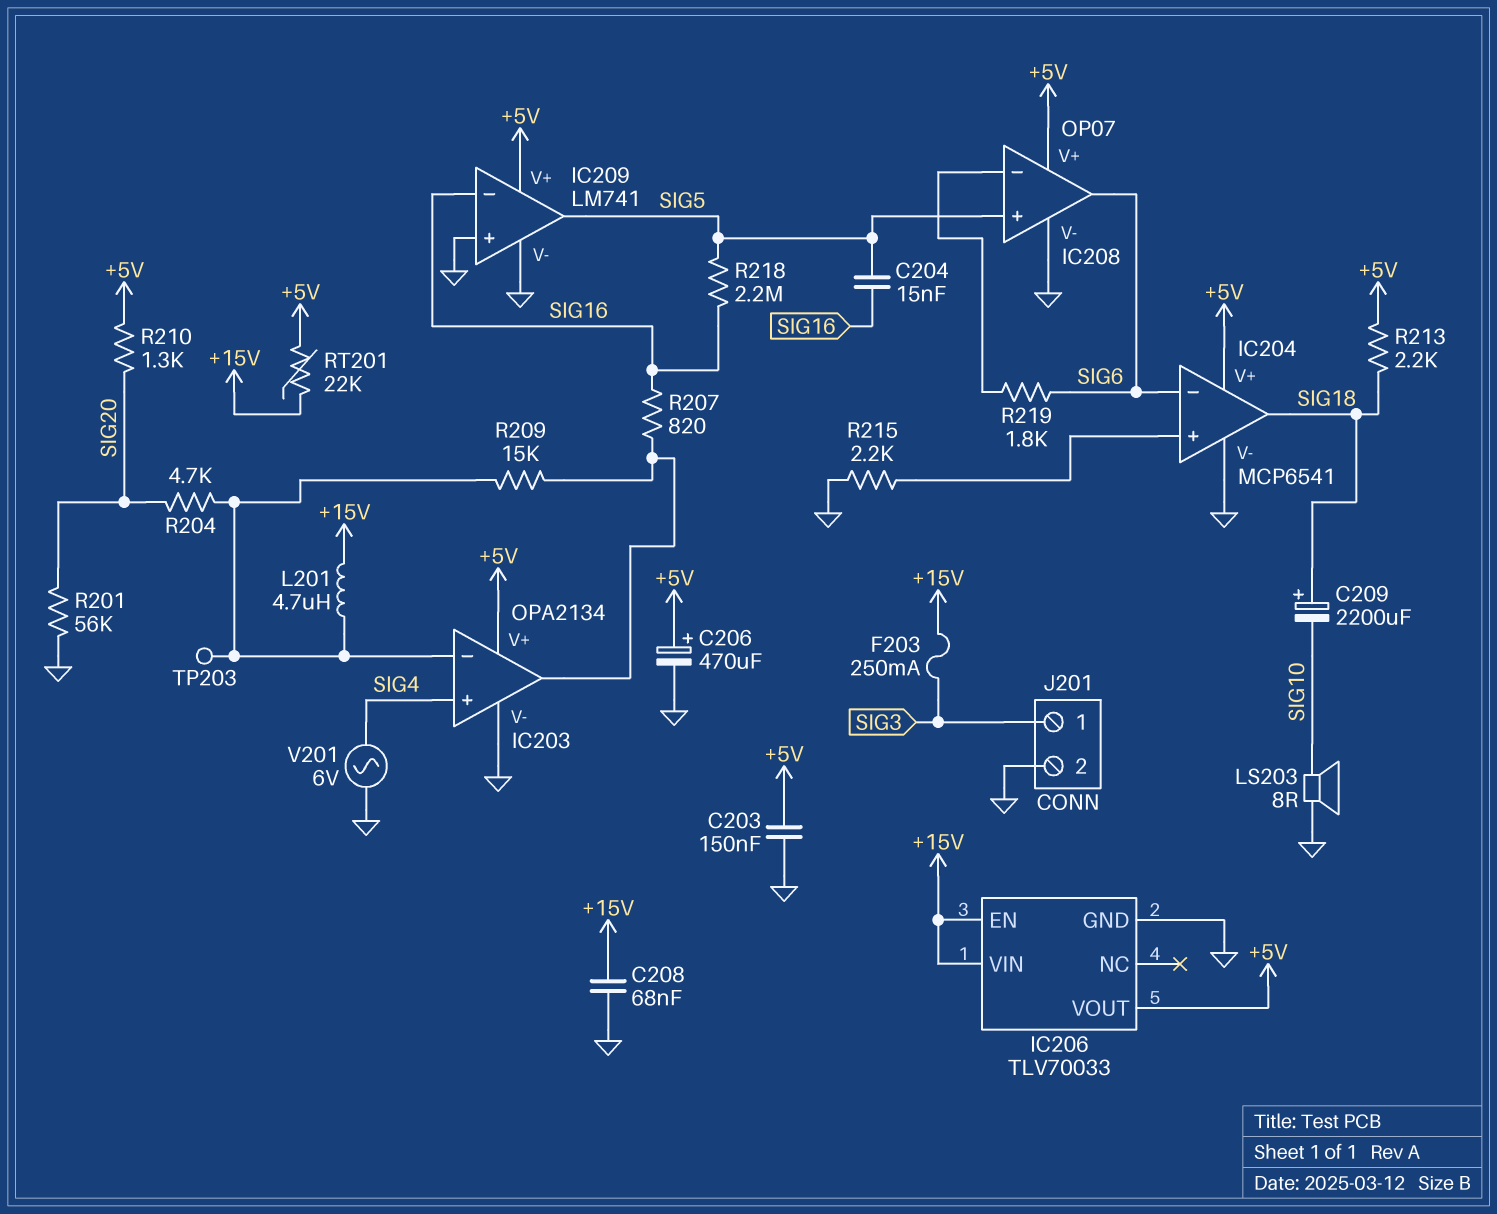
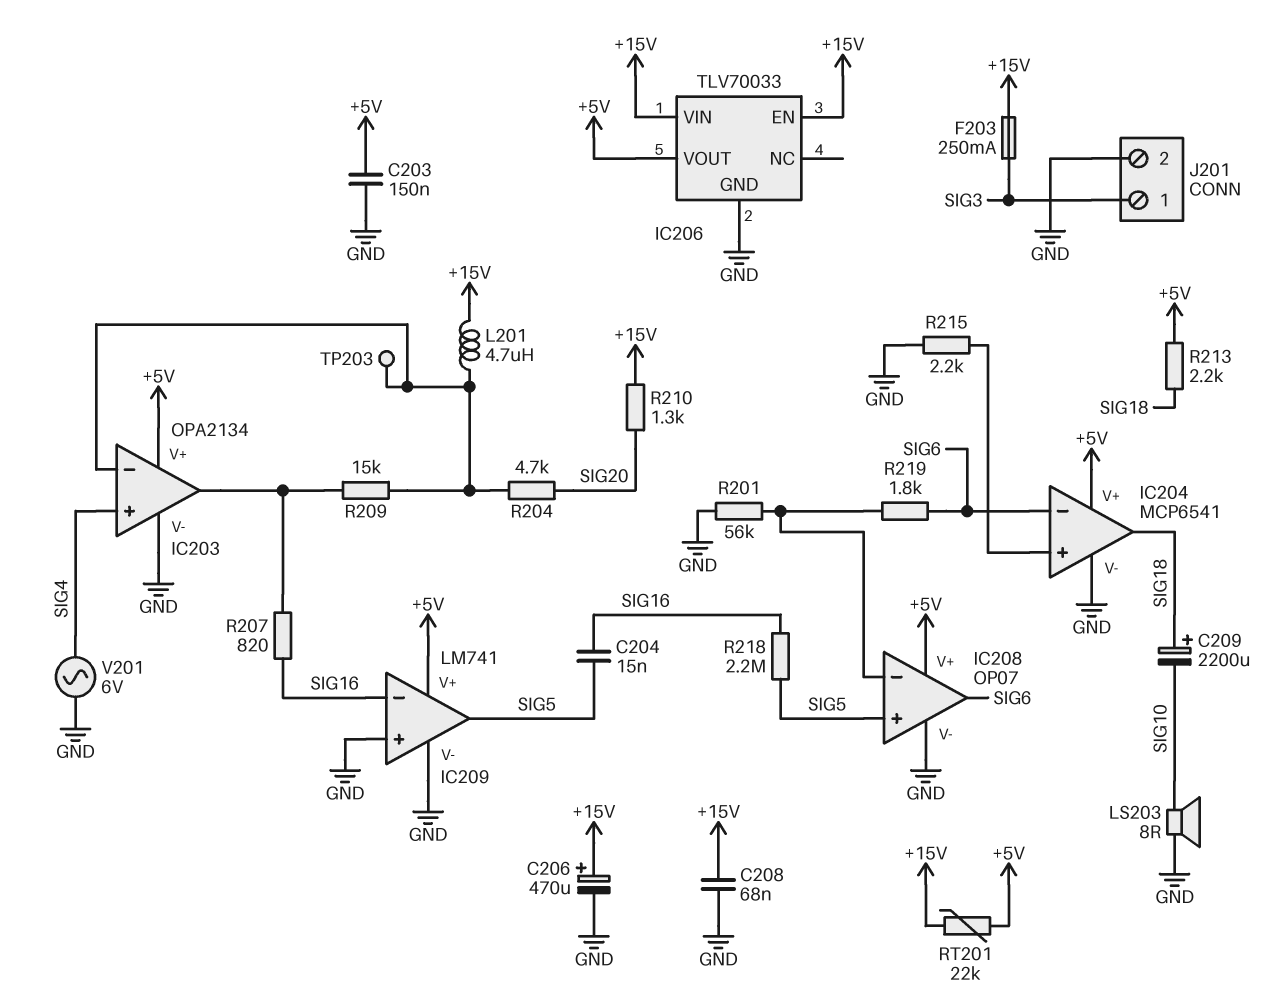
C206: 470uF (plus +5V, minus GND) -> 470uF (plus +15V, minus GND)
R201: 56k (GND, SIG20) -> 56k (GND, IC208/in-)
R210: 1.3k (+5V, SIG20) -> 1.3k (+15V, SIG20)

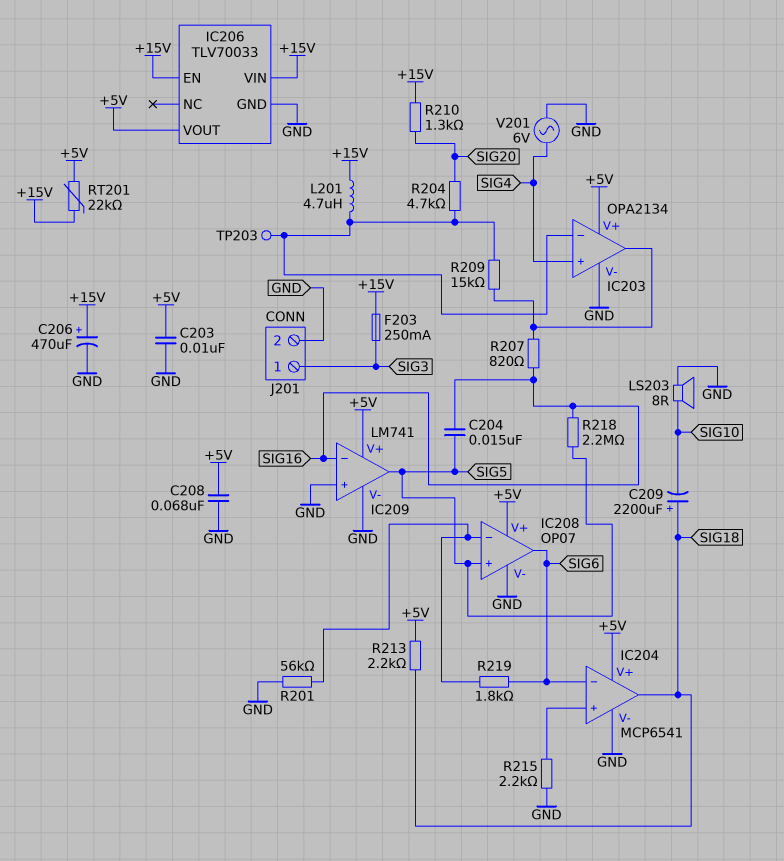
C203: 150nF (+5V, GND) -> 10nF (+5V, GND)
C208: 68nF (+15V, GND) -> 68nF (+5V, GND)

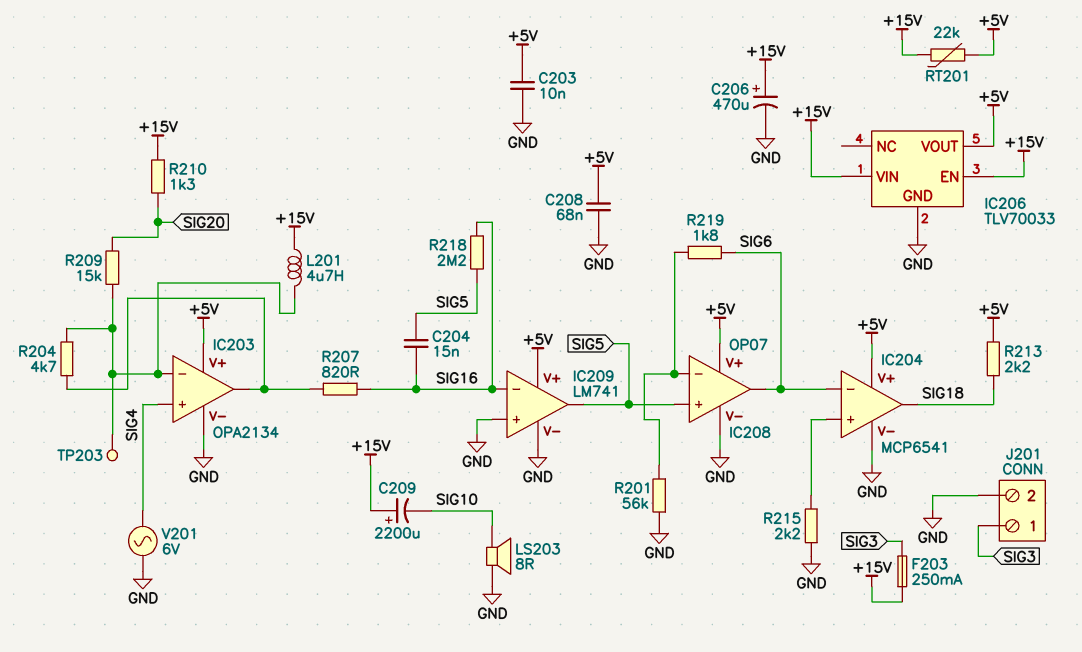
C209: 2200uF (plus SIG18, minus SIG10) -> 2200uF (plus +15V, minus SIG10)
R204: 4.7k (IC203/in-, SIG20) -> 4.7k (IC203/in-, IC203/out)
R209: 15k (IC203/in-, IC203/out) -> 15k (IC203/in-, SIG20)

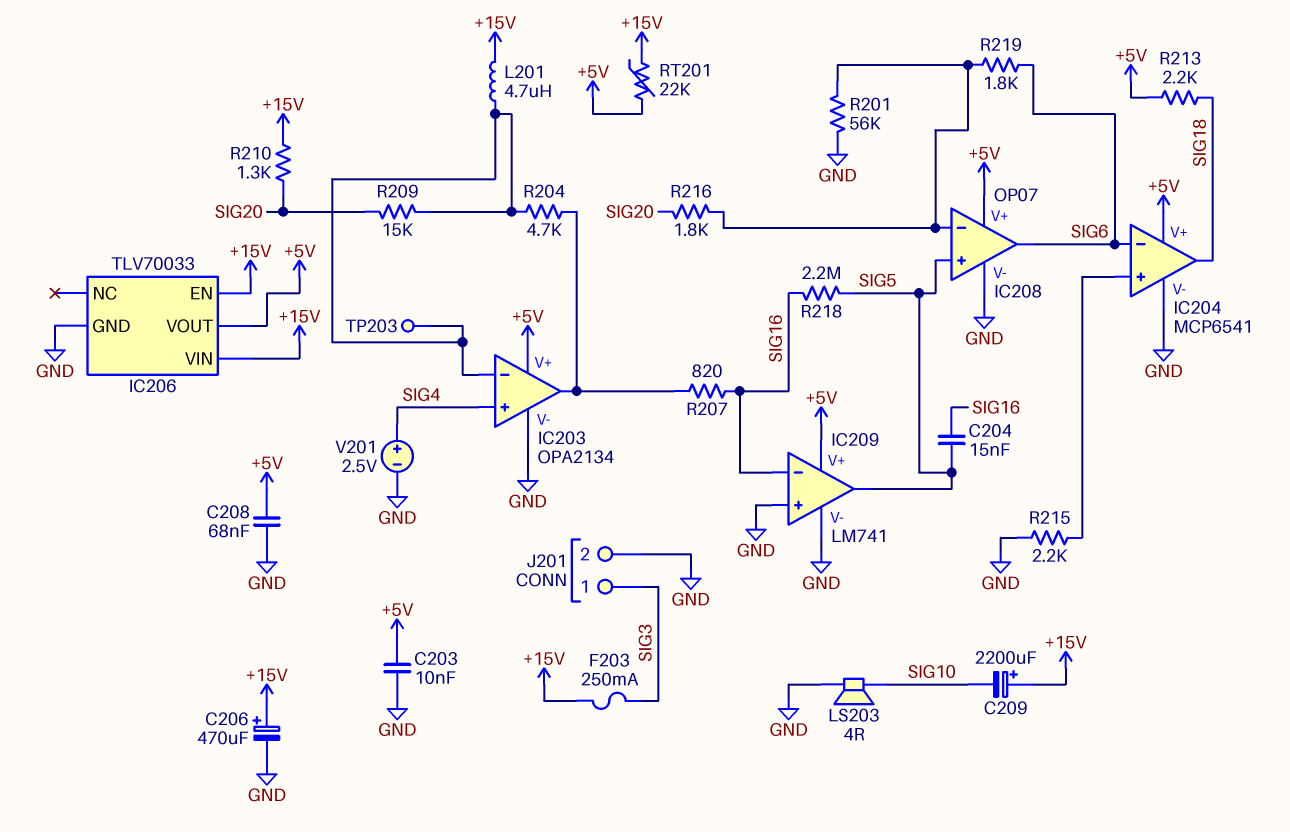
LS203: speaker 8R (GND, SIG10) -> speaker 4R (GND, SIG10)
R216: none -> 1.8k (IC208/in-, SIG20)
V201: AC 6V (GND, SIG4) -> 2.5V (plus SIG4, minus GND)

